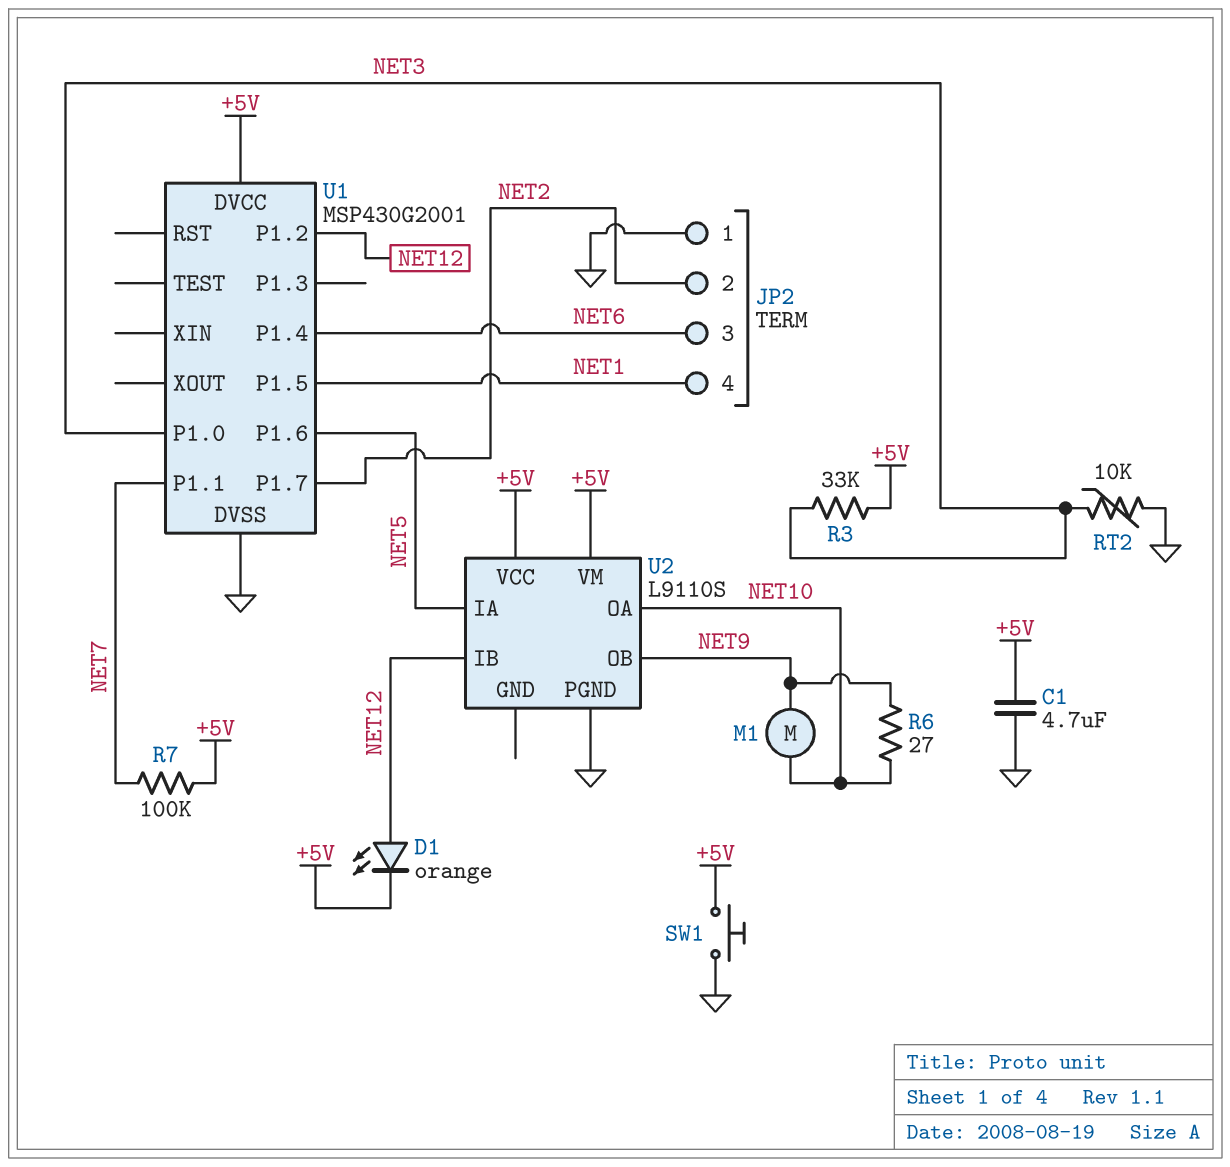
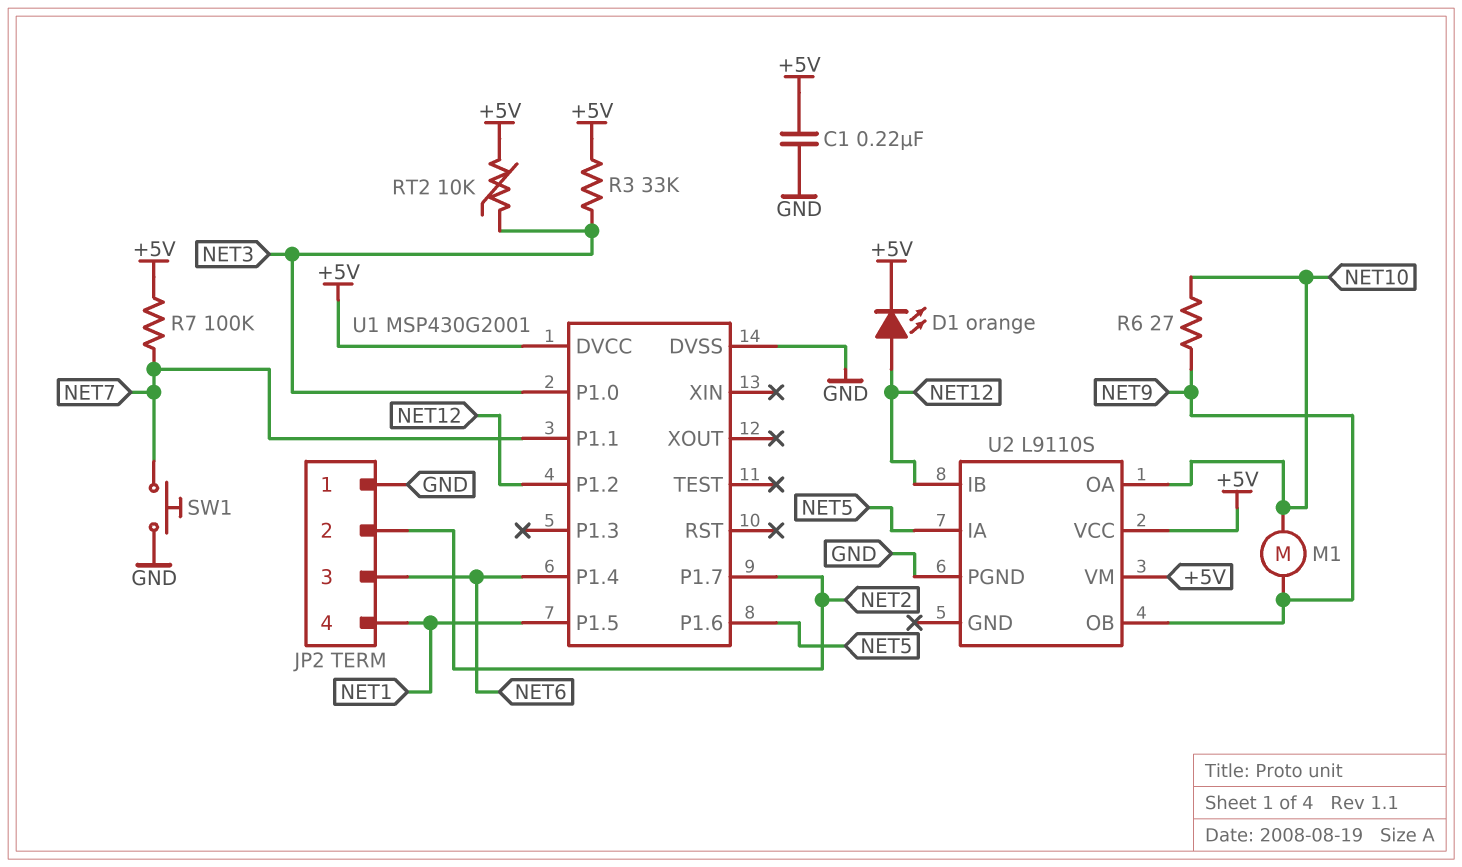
C1: 4.7uF (+5V, GND) -> 220nF (+5V, GND)
RT2: 10k (GND, NET3) -> 10k (+5V, NET3)
SW1: button (+5V, GND) -> button (GND, NET7)

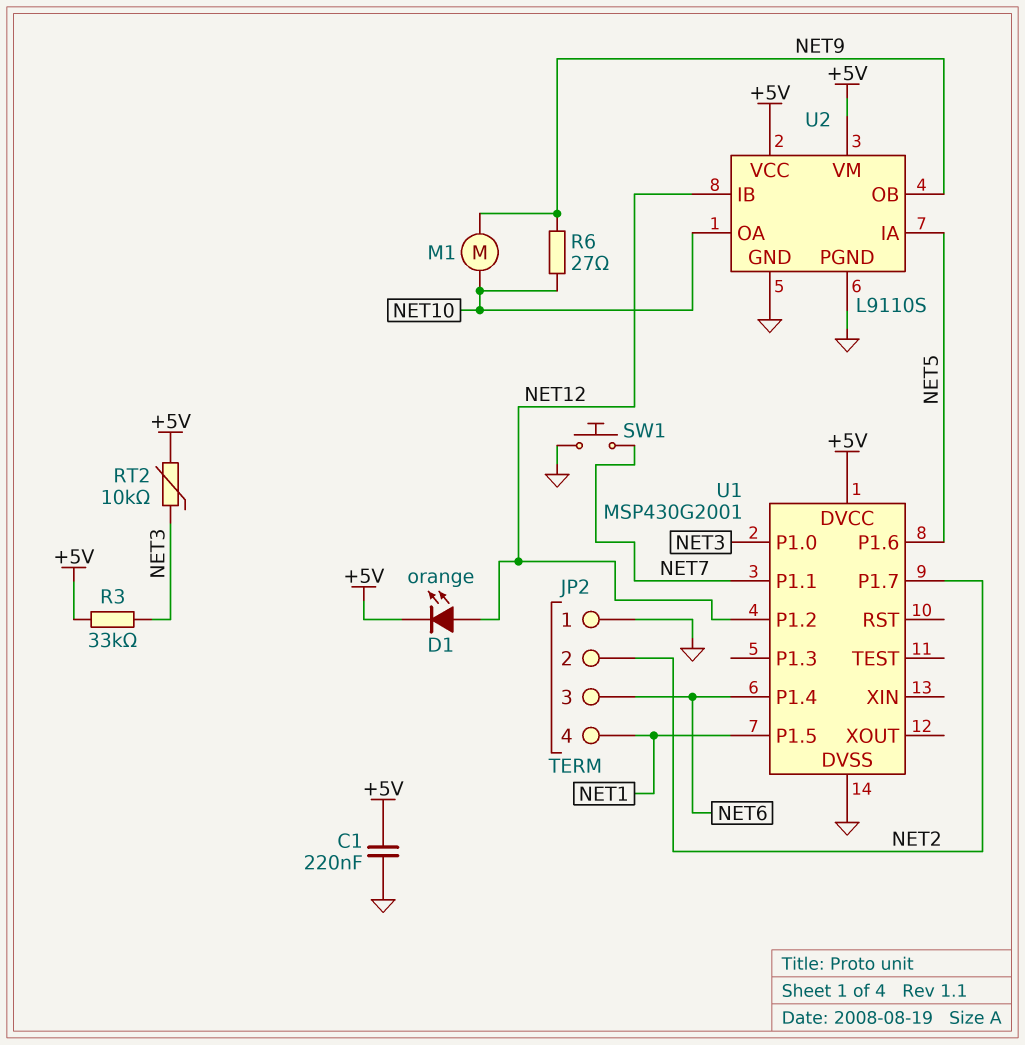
R7: 100k (+5V, NET7) -> none
U2 pin GND: none -> GND

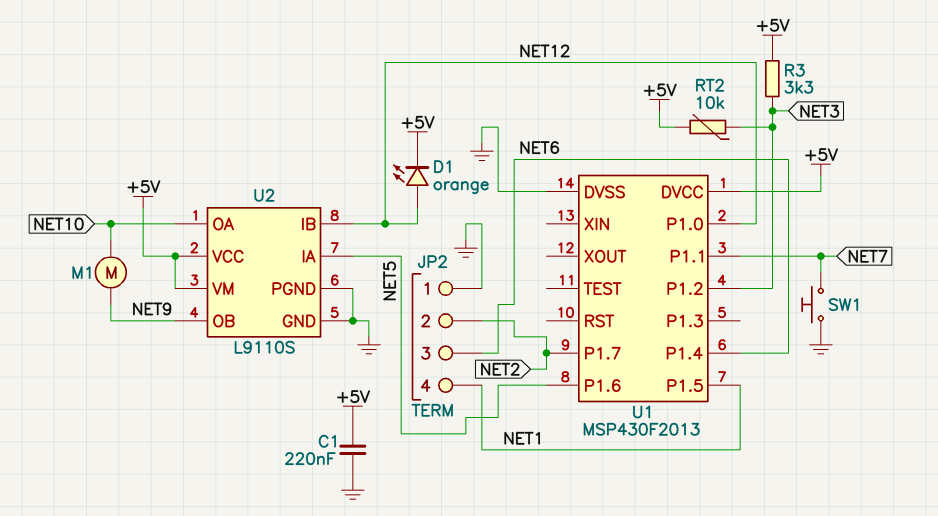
R3: 33k (+5V, NET3) -> 3.3k (+5V, NET3)
R6: 27 (NET9, NET10) -> none
U1: MSP430G2001 -> MSP430F2013
U1 pin P1.0: NET3 -> NET12
U1 pin P1.2: NET12 -> NET3

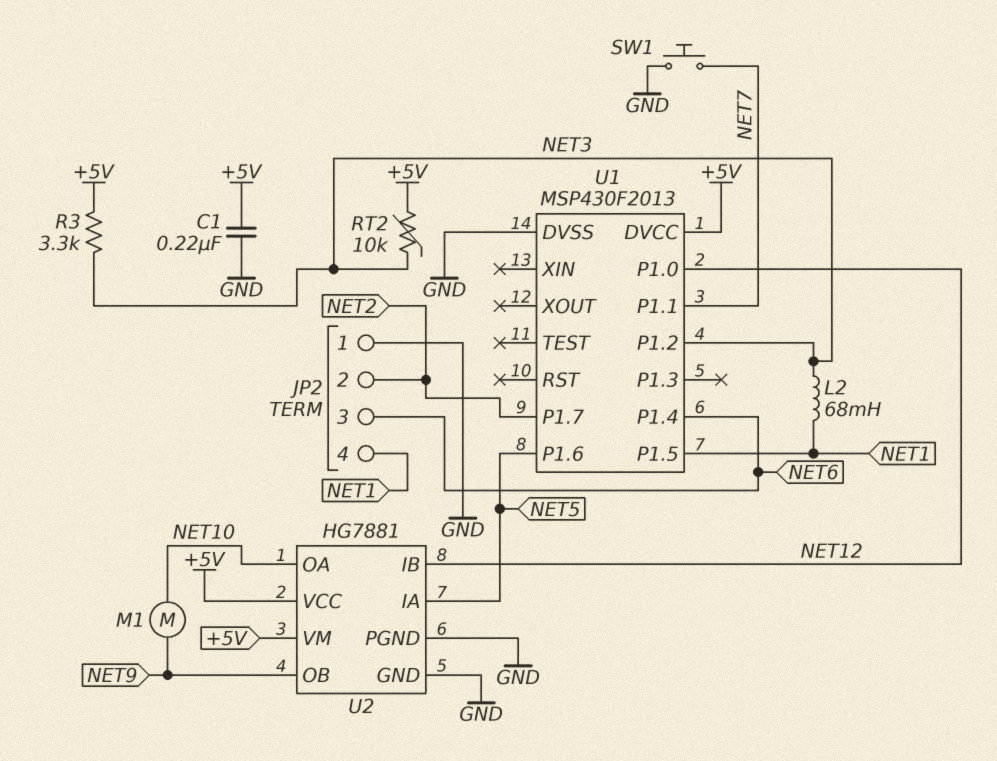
D1: LED orange (A NET12, K +5V) -> none
L2: none -> 68mH (NET1, NET3)
U2: L9110S -> HG7881

